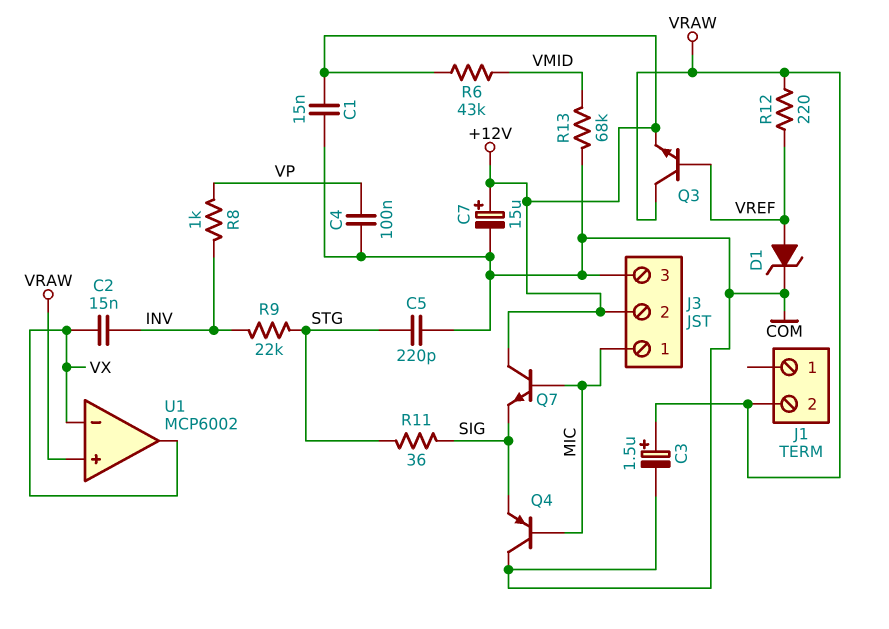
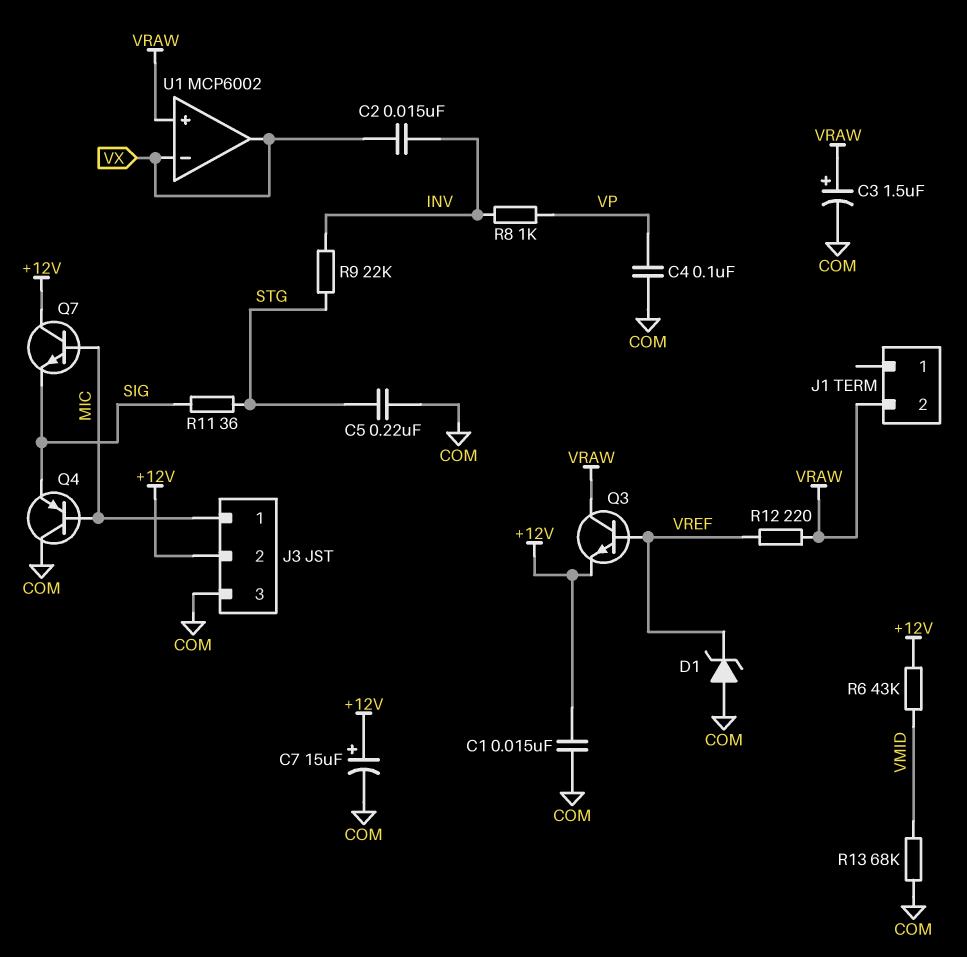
C5: 220pF (COM, STG) -> 220nF (COM, STG)
D1: zener (A VREF, K COM) -> zener (A COM, K VREF)

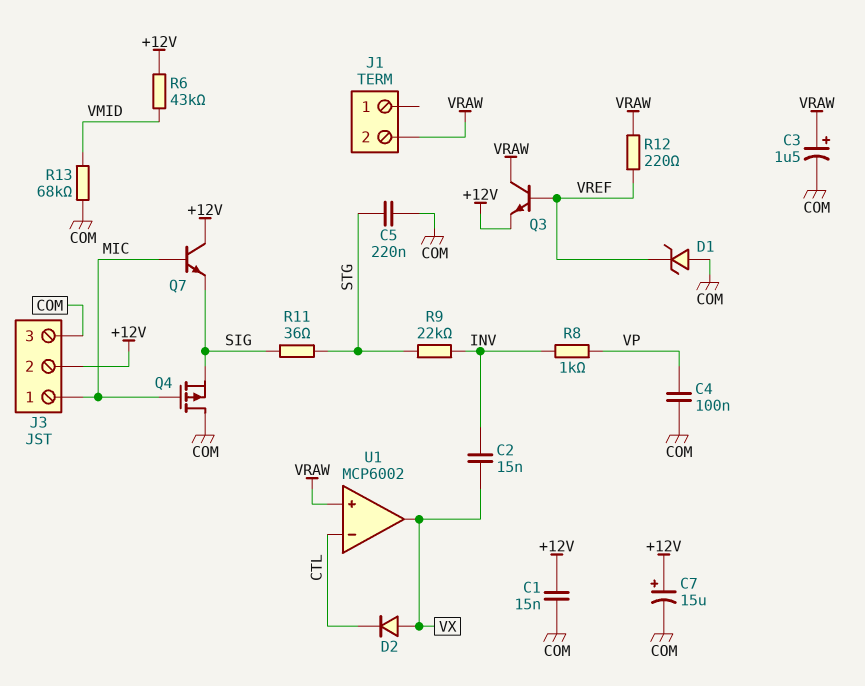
D2: none -> diode (A VX, K CTL)
Q4: PNP (B MIC, C COM, E SIG) -> PMOS (G MIC, D COM, S SIG)
U1 pin in-: VX -> CTL

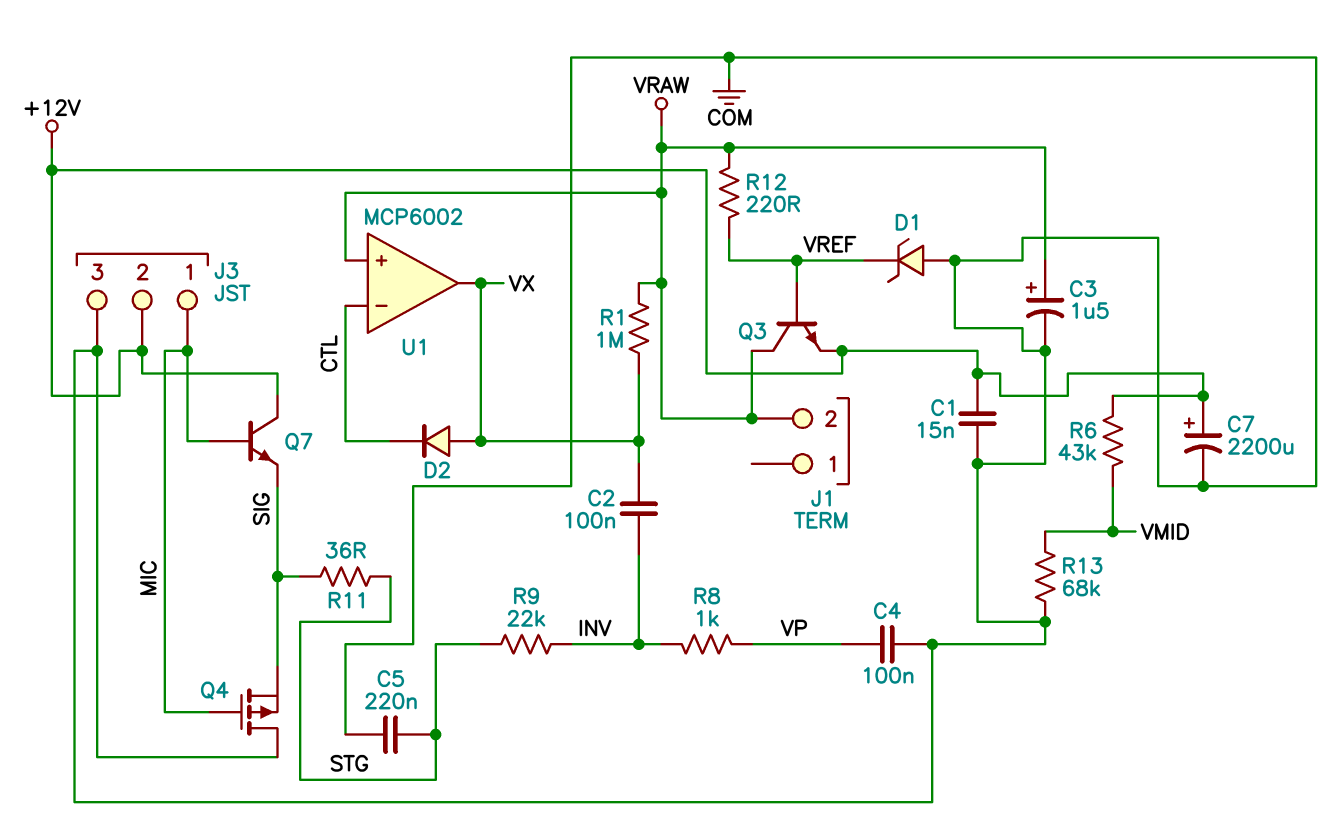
C2: 15nF (INV, VX) -> 100nF (INV, VX)
C7: 15uF (plus +12V, minus COM) -> 2200uF (plus +12V, minus COM)
R1: none -> 1M (VRAW, VX)

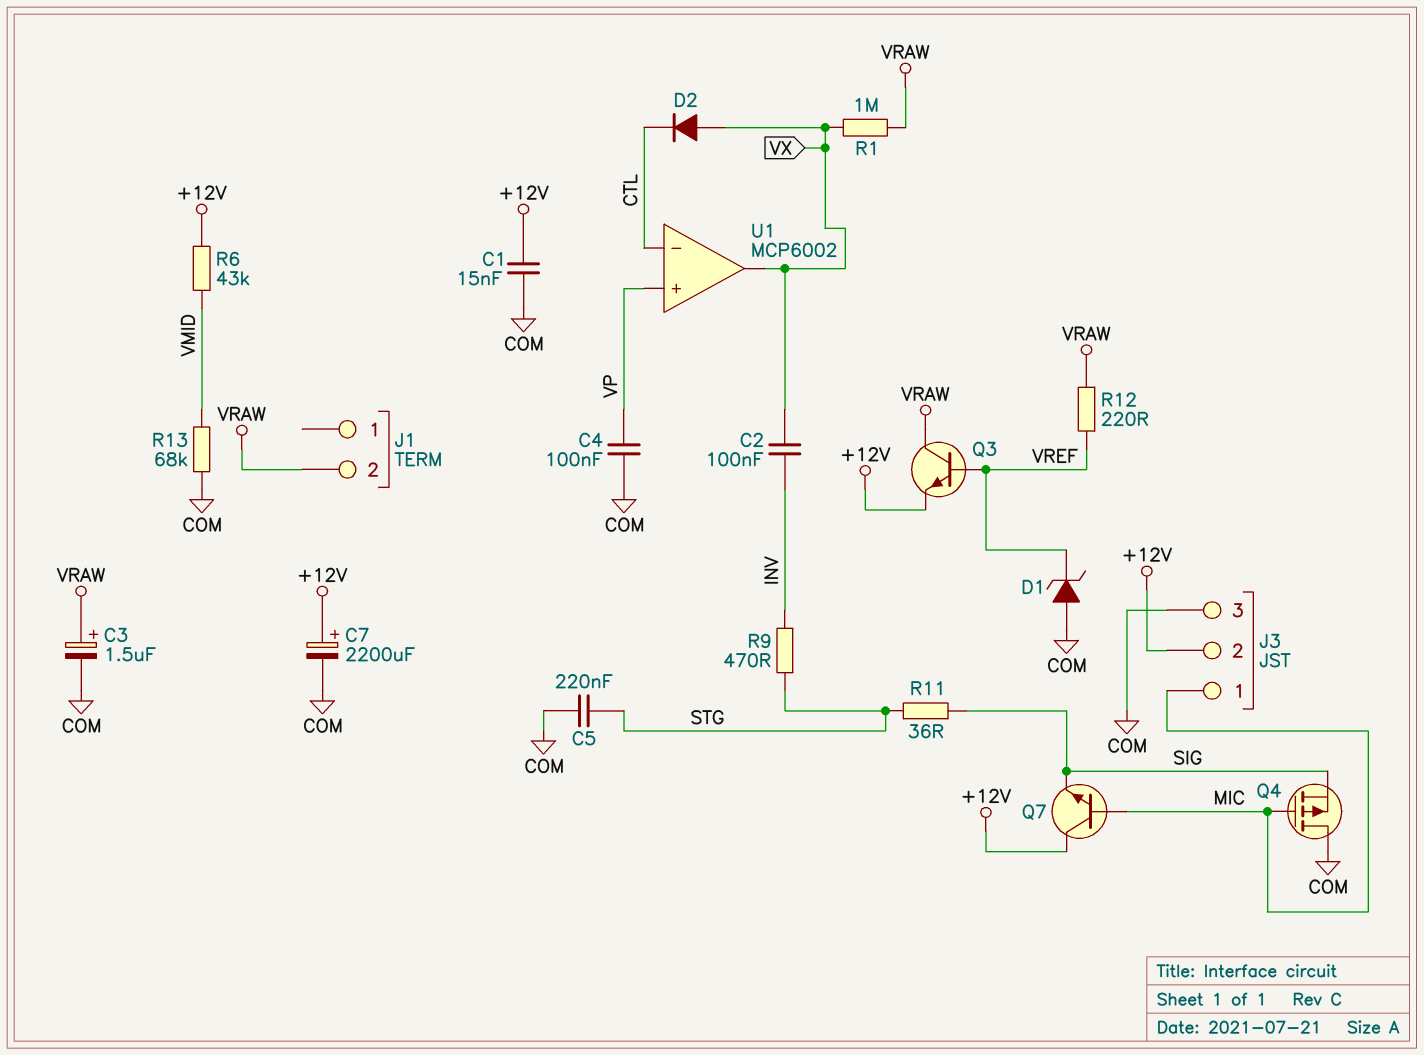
R8: 1k (INV, VP) -> none
R9: 22k (INV, STG) -> 470 (INV, STG)
U1 pin in+: VRAW -> VP

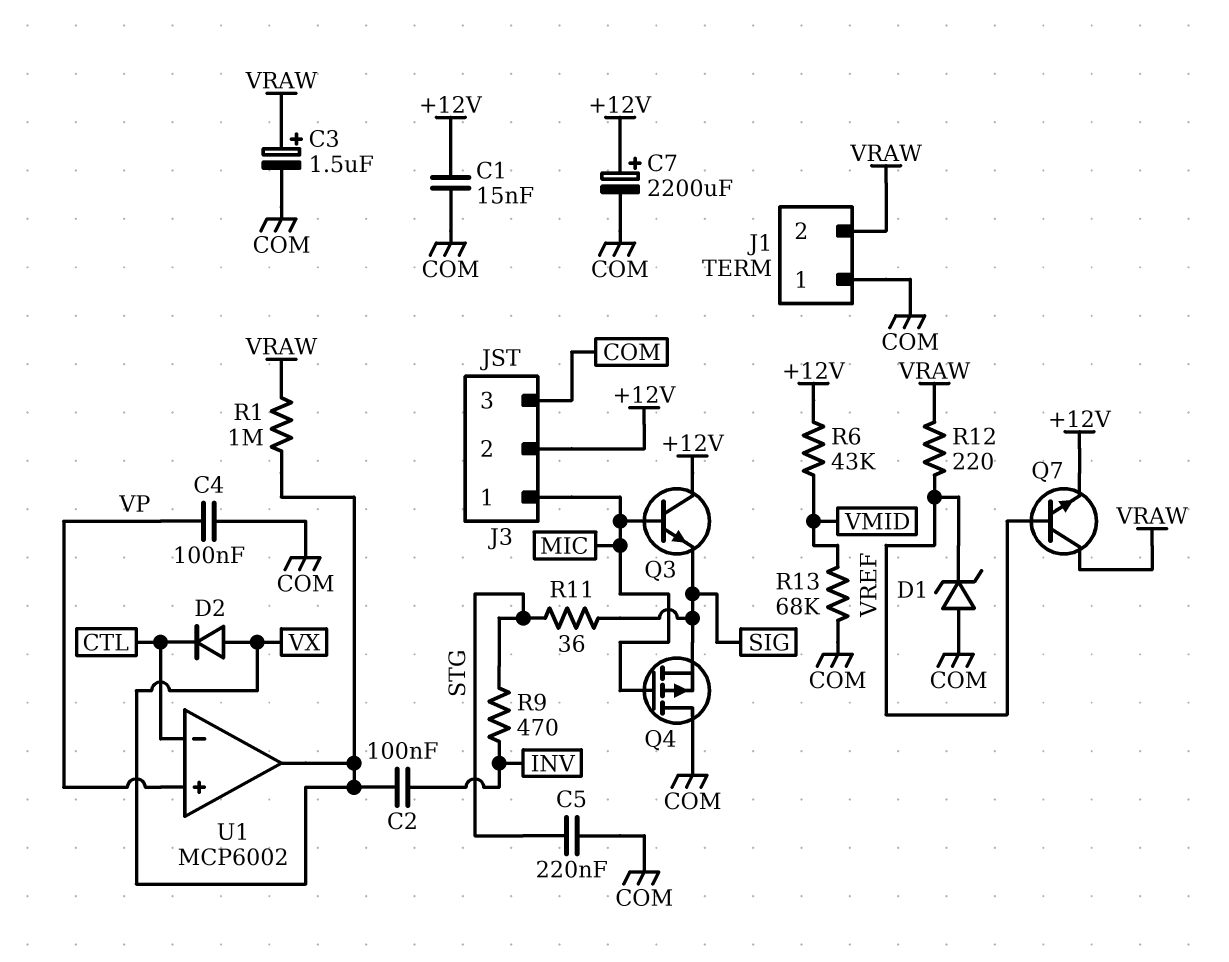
J1 pin 1: none -> COM
Q3: NPN (B VREF, C VRAW, E +12V) -> NPN (B MIC, C +12V, E SIG)
Q7: NPN (B MIC, C +12V, E SIG) -> NPN (B VREF, C VRAW, E +12V)

